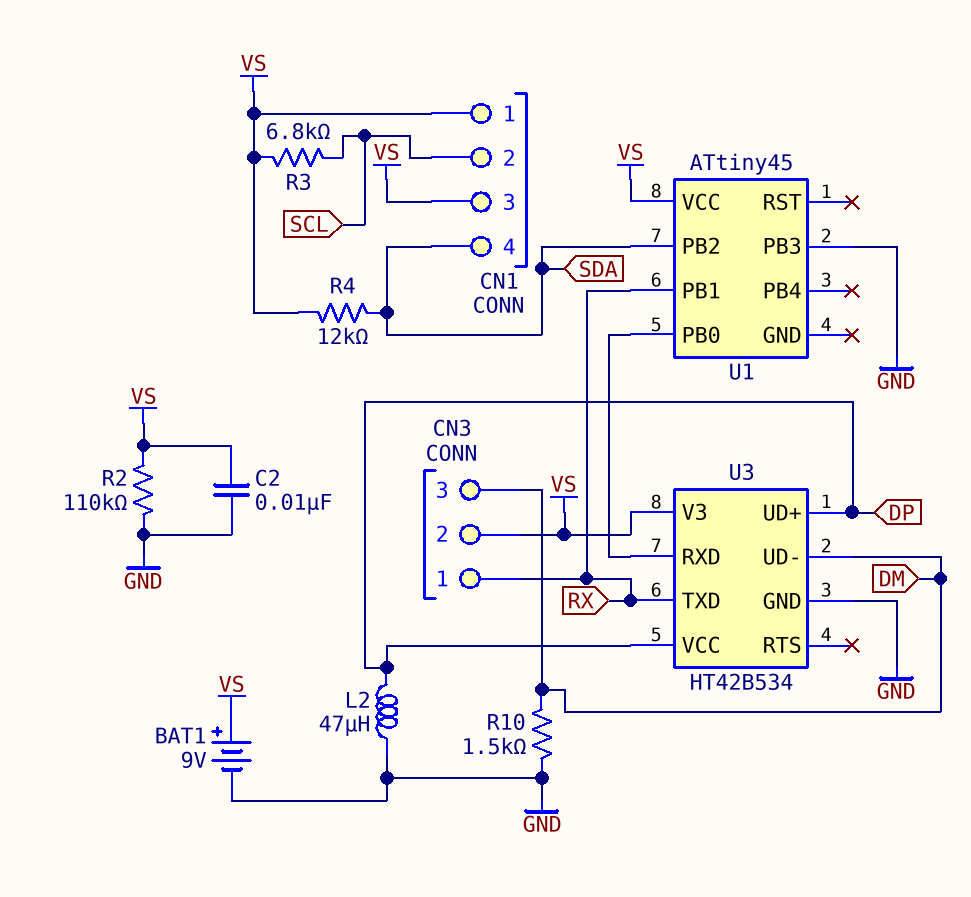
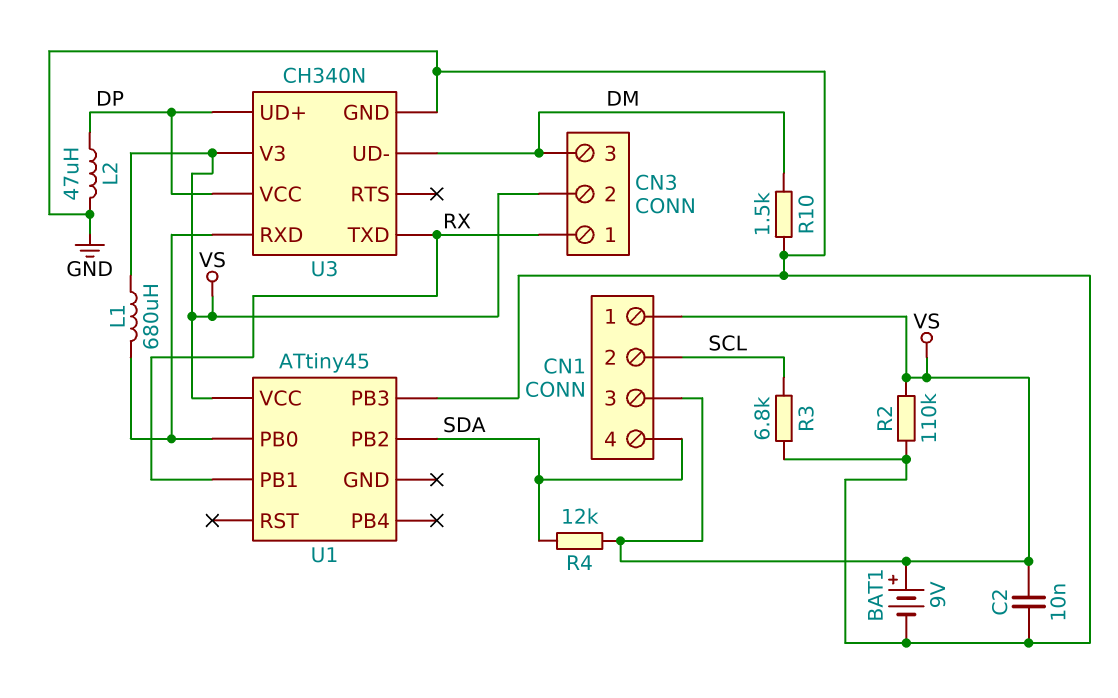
L1: none -> 680uH (U1/PB0, VS)
R3: 6.8k (SCL, VS) -> 6.8k (GND, SCL)
U3: HT42B534 -> CH340N

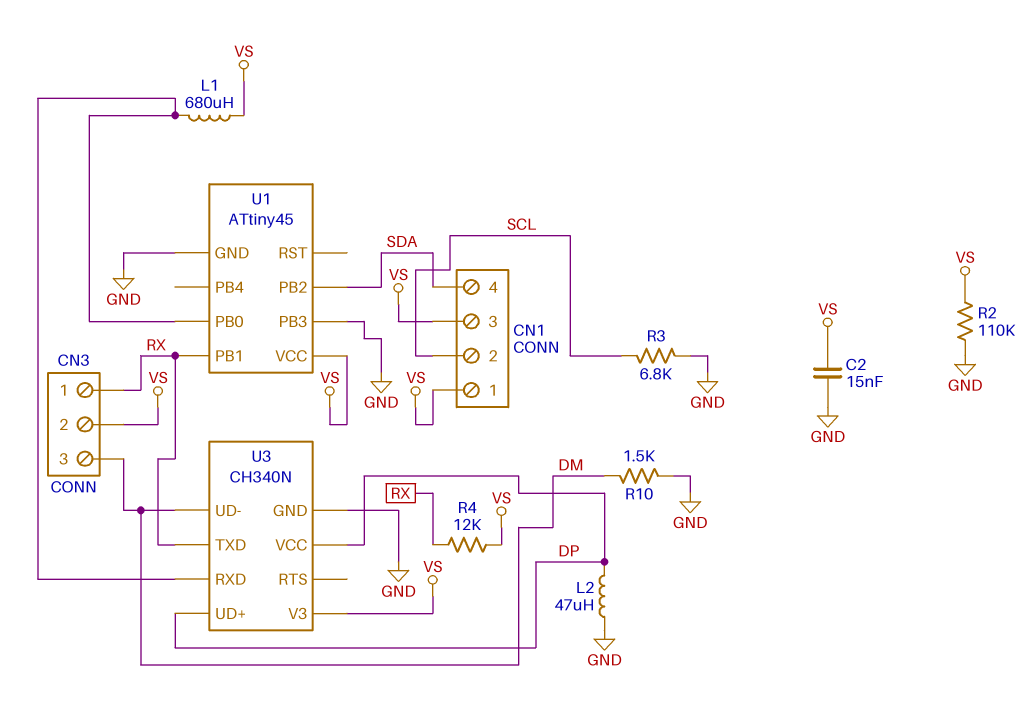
BAT1: 9V (plus VS, minus GND) -> none
C2: 10nF (GND, VS) -> 15nF (GND, VS)
R4: 12k (SDA, VS) -> 12k (RX, VS)
U1 pin GND: none -> GND

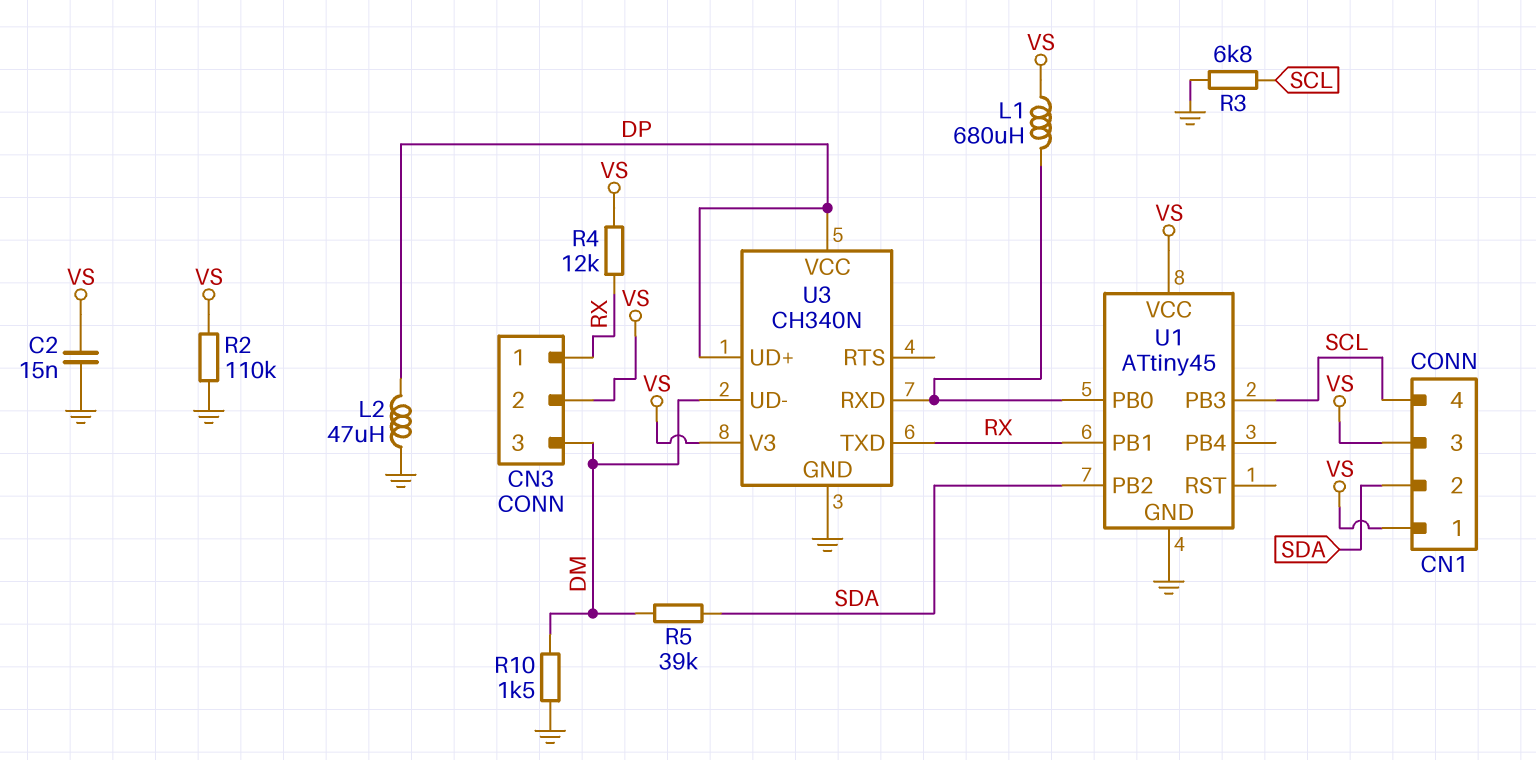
CN1 pin 2: SCL -> SDA
CN1 pin 4: SDA -> SCL
R5: none -> 39k (DM, SDA)
U1 pin PB3: GND -> SCL

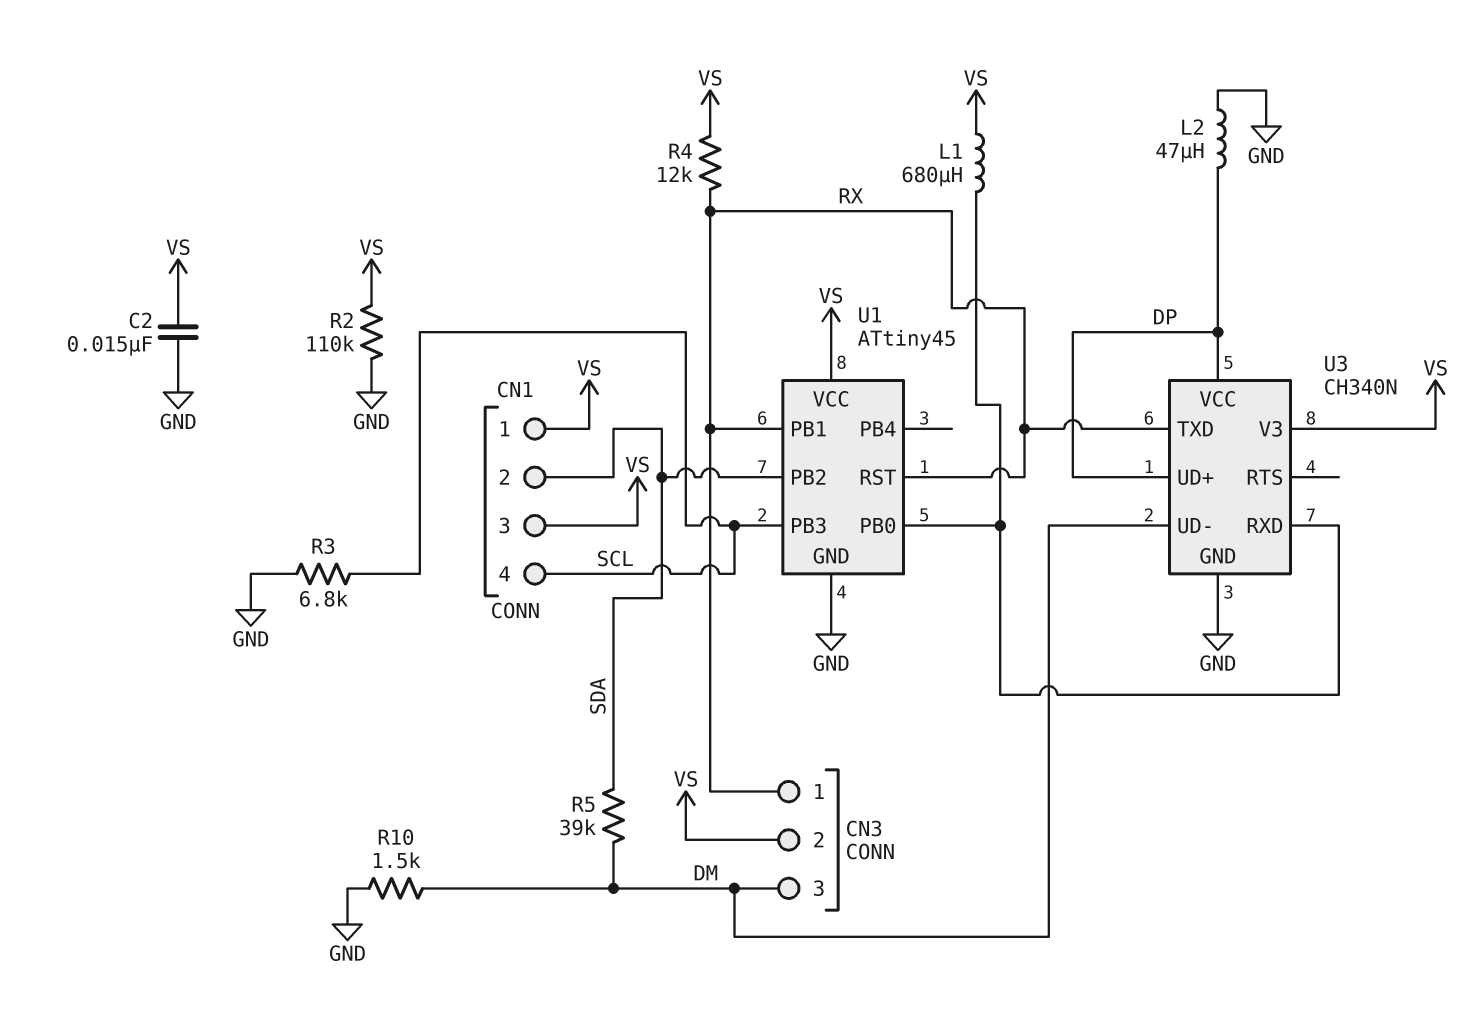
U1 pin RST: none -> RX

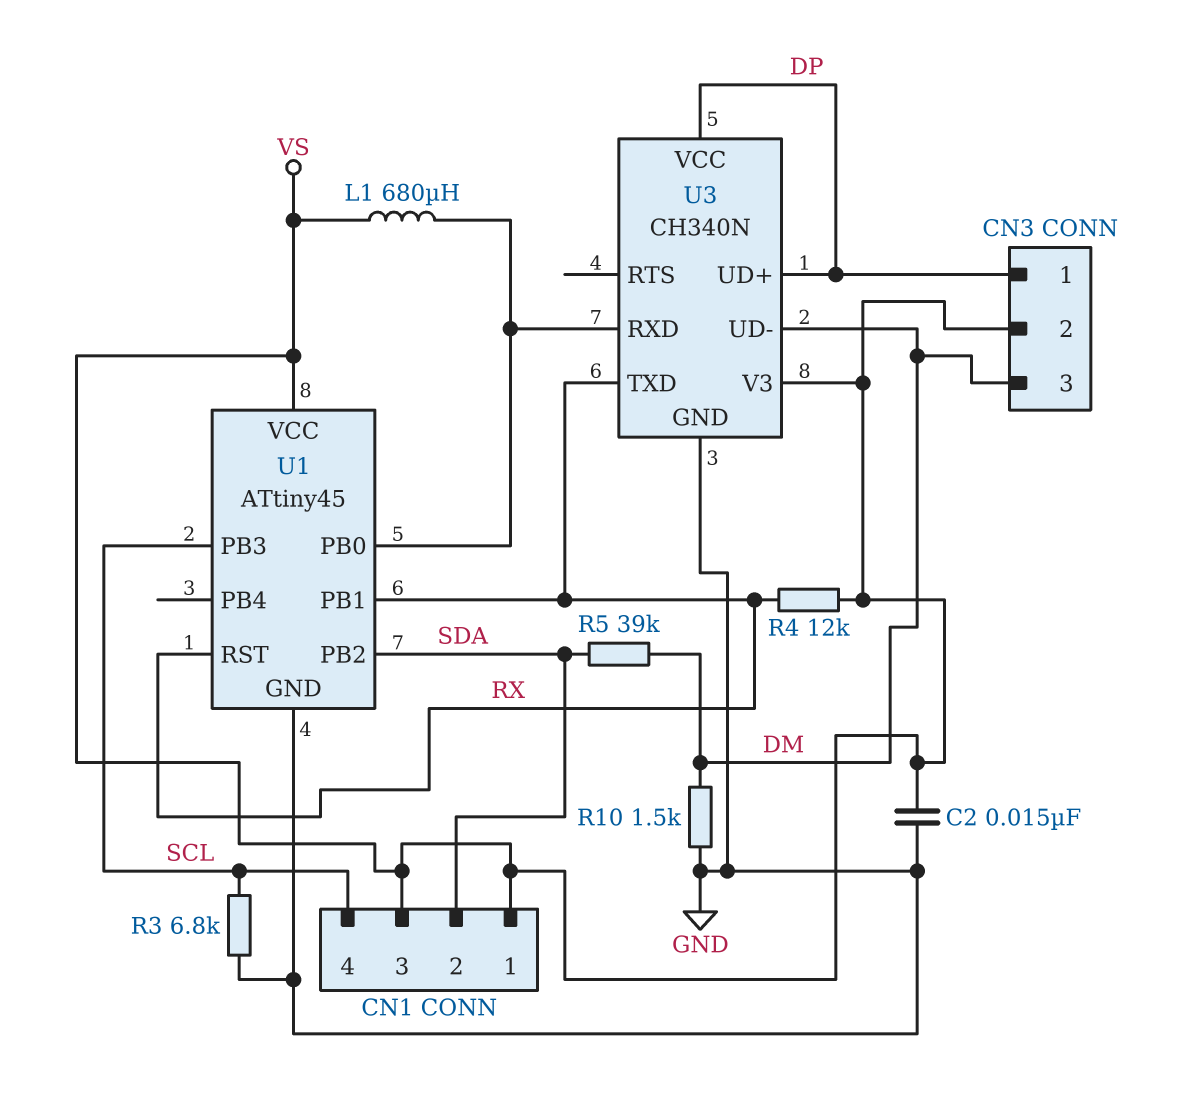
CN3 pin 1: RX -> DP
L2: 47uH (DP, GND) -> none
R2: 110k (GND, VS) -> none

